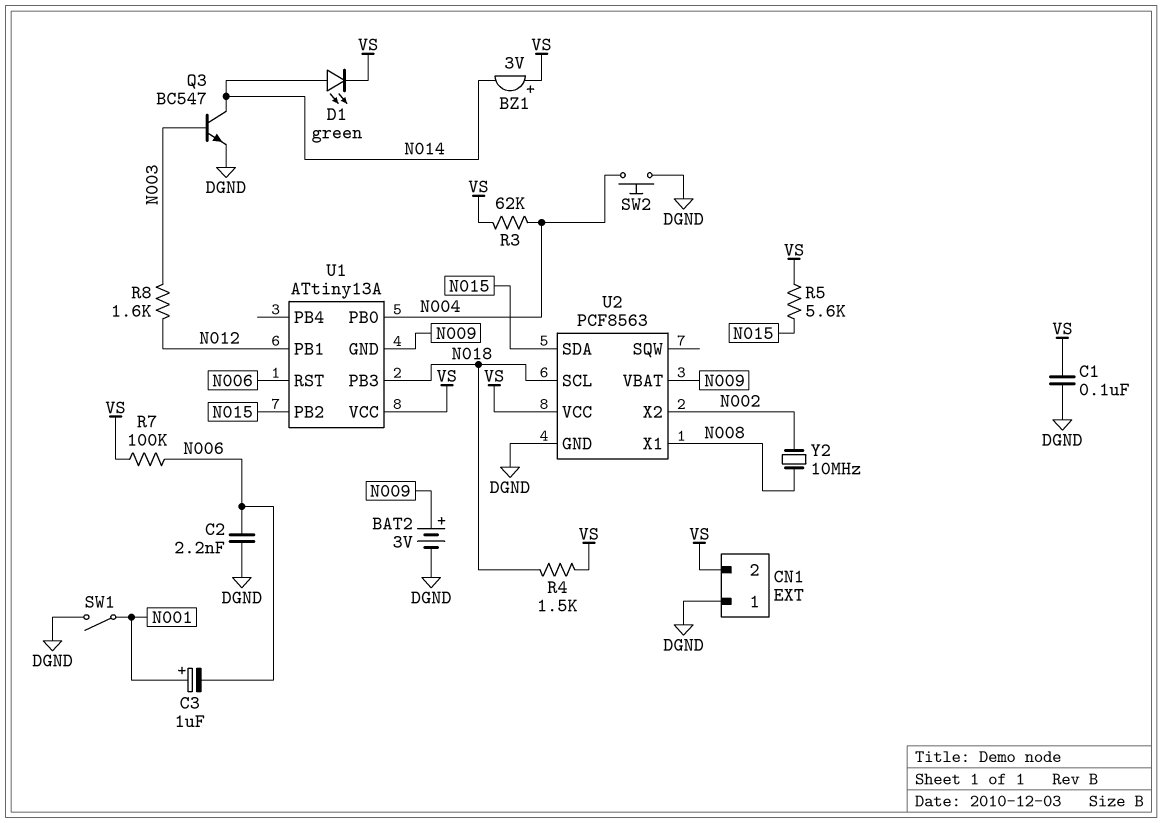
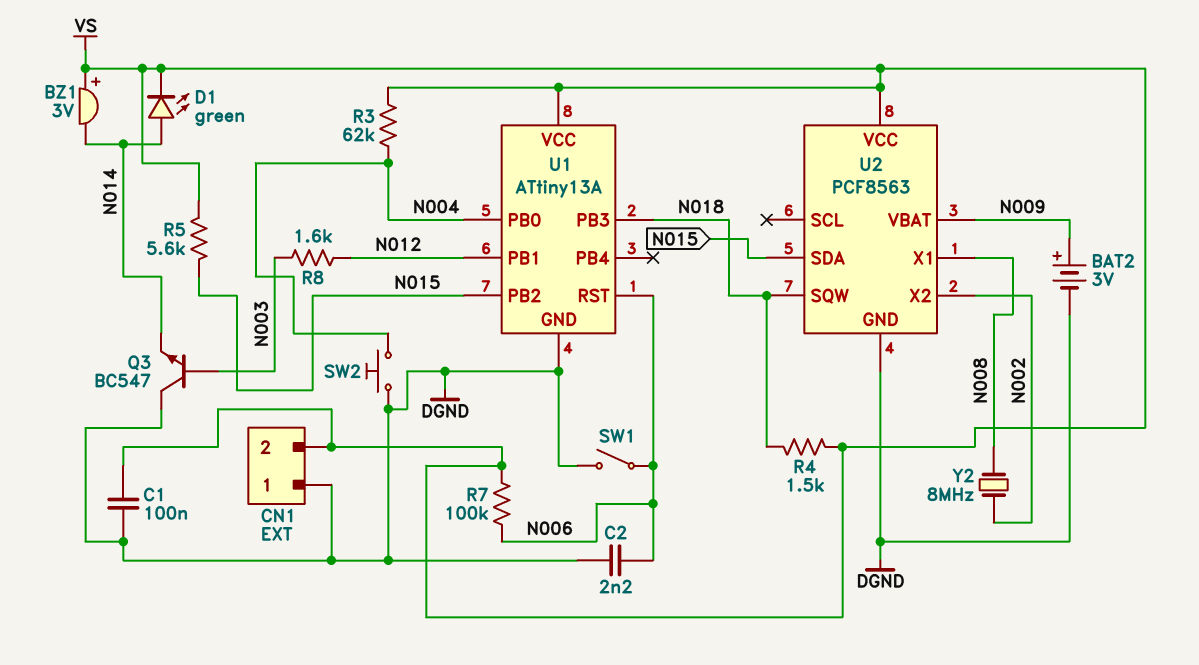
C3: 1uF (plus N001, minus N006) -> none
Q3: NPN BC547 (B N003, C N014, E DGND) -> NPN BC547 (B N003, C DGND, E N014)
SW1: switch (DGND, N001) -> switch (DGND, N006)
U1 pin GND: N009 -> DGND
U2 pin SCL: N018 -> none
U2 pin SQW: none -> N018
Y2: 10MHz (N002, N008) -> 8MHz (N002, N008)

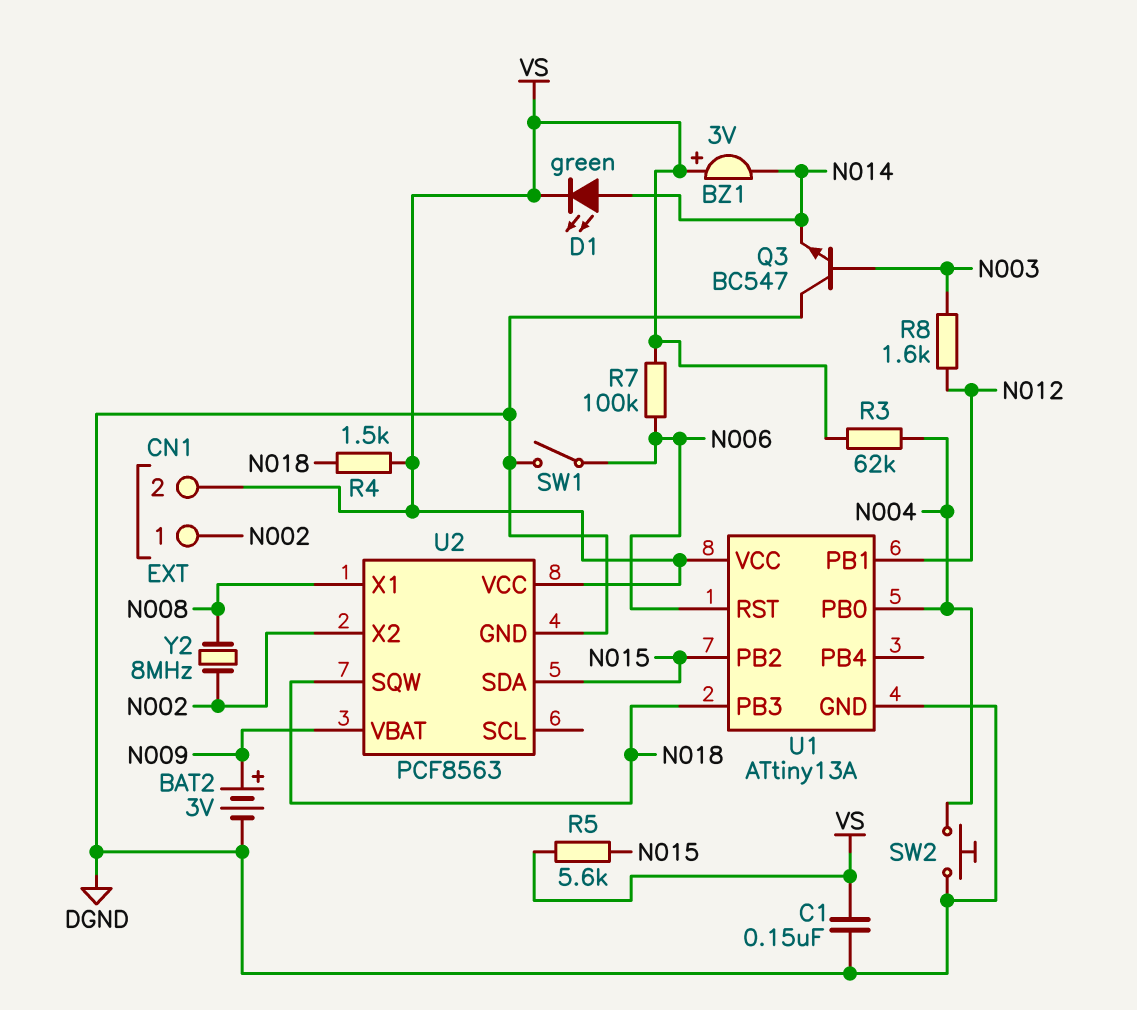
C1: 100nF (DGND, VS) -> 150nF (DGND, VS)
C2: 2.2nF (DGND, N006) -> none
CN1 pin 1: DGND -> N002

